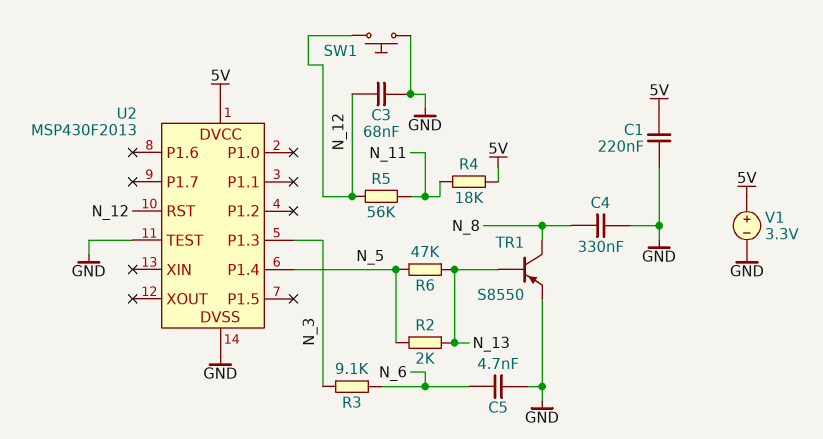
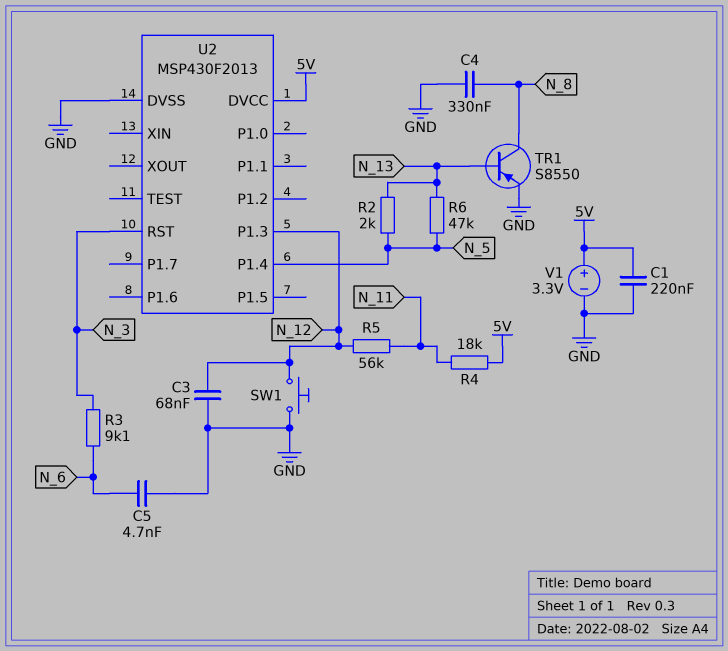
U2 pin P1.3: N_3 -> N_12
U2 pin RST: N_12 -> N_3
U2 pin TEST: GND -> none

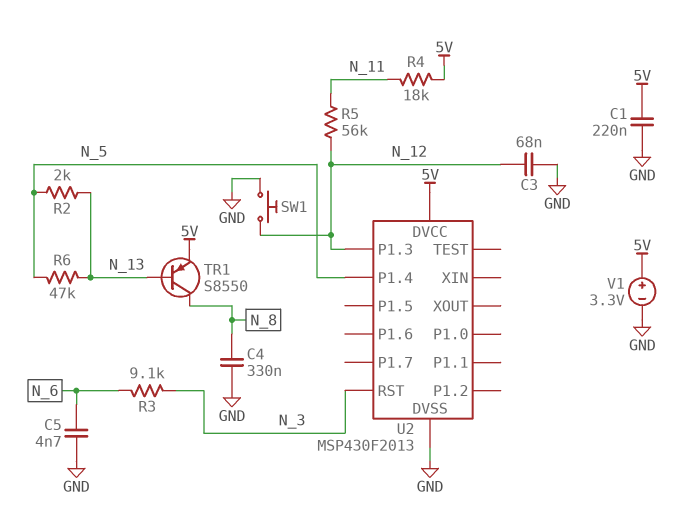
TR1: PNP S8550 (B N_13, C N_8, E GND) -> PNP S8550 (B N_13, C N_8, E 5V)

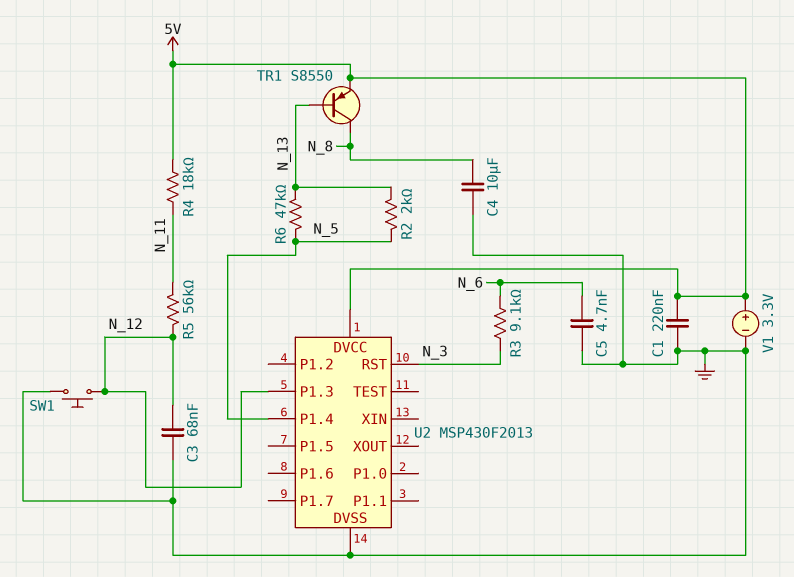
C4: 330nF (GND, N_8) -> 10uF (GND, N_8)

